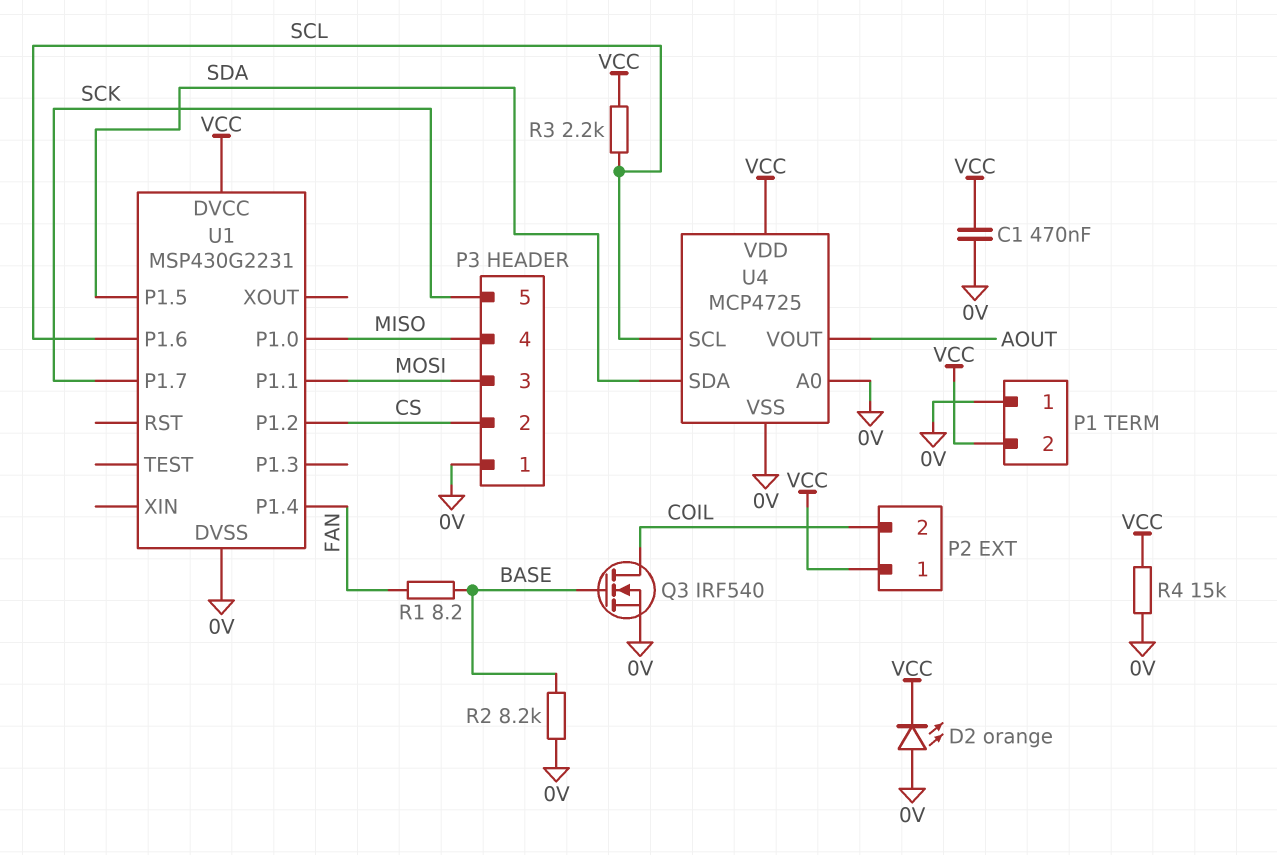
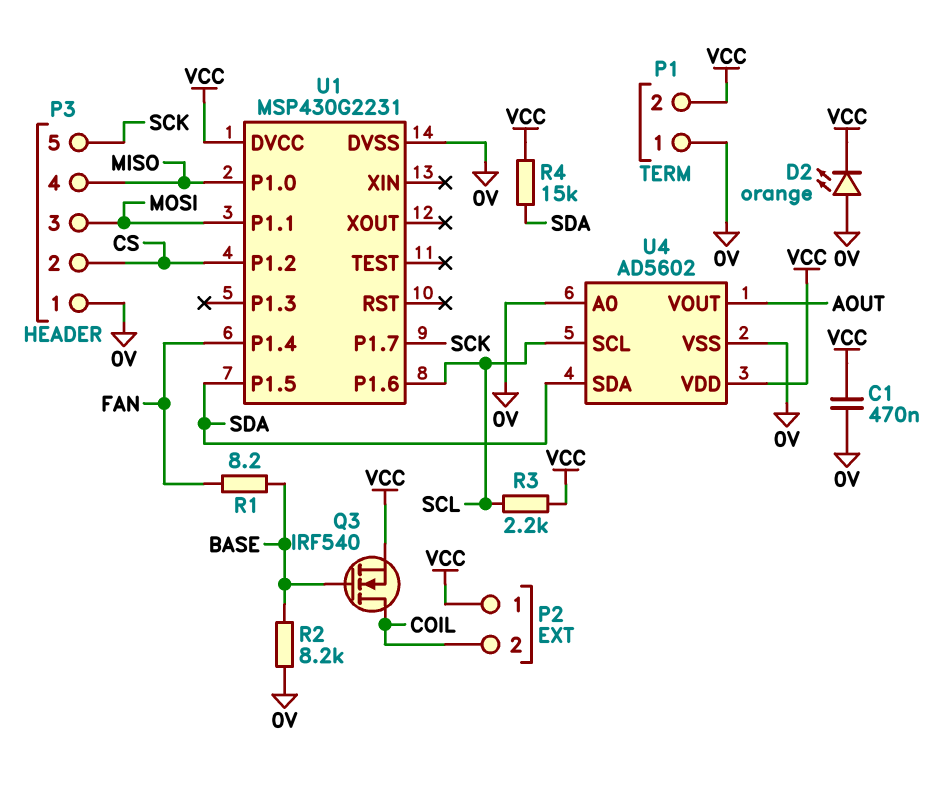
Q3: NMOS IRF540 (G BASE, D COIL, S 0V) -> NMOS IRF540 (G BASE, D COIL, S VCC)
R4: 15k (0V, VCC) -> 15k (SDA, VCC)
U4: MCP4725 -> AD5602

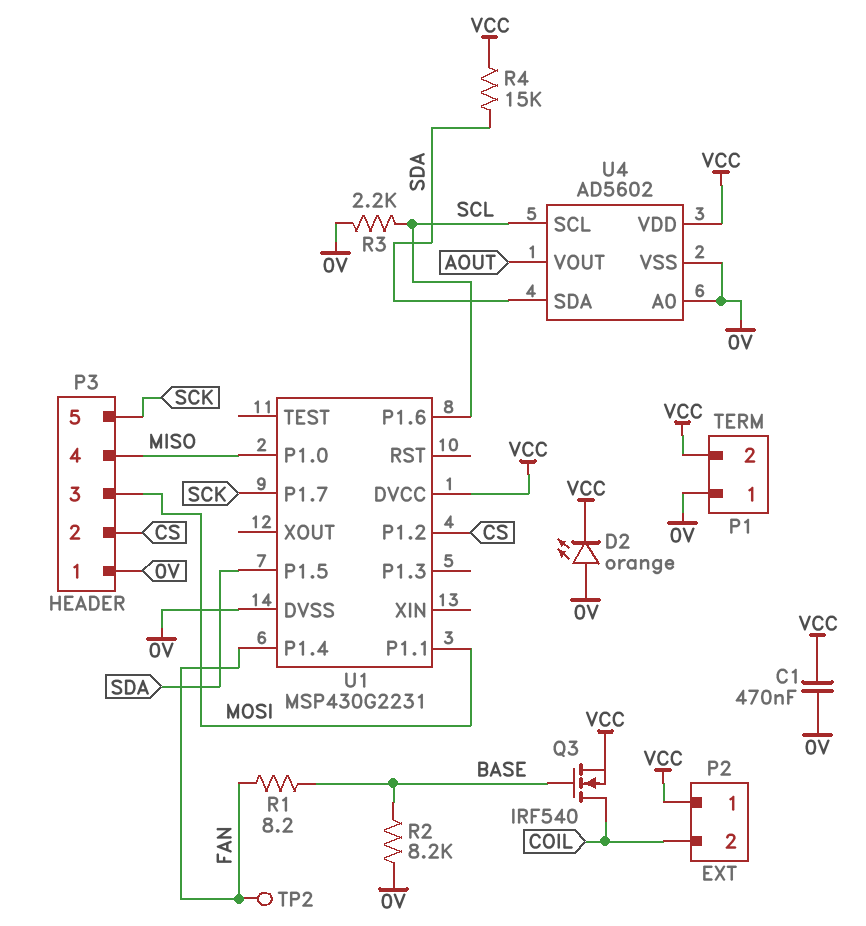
R3: 2.2k (SCL, VCC) -> 2.2k (0V, SCL)
TP2: none -> test point (FAN)

